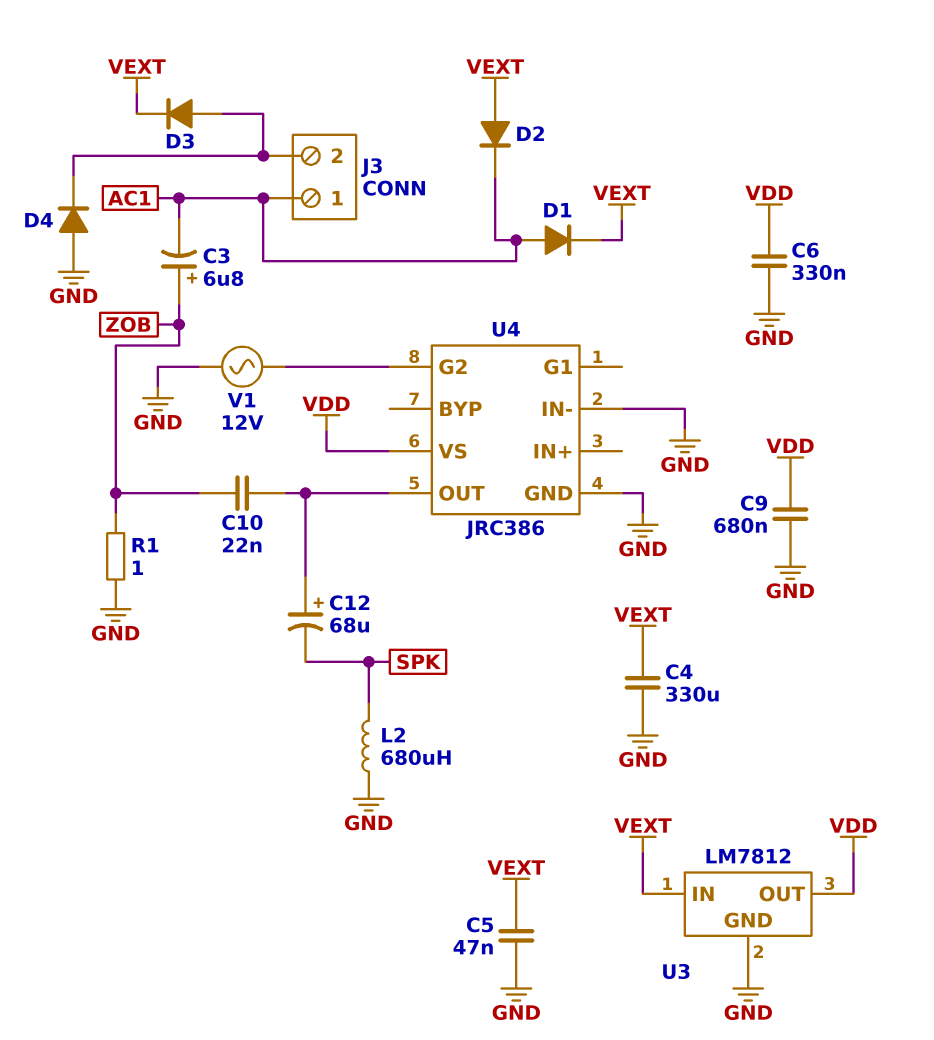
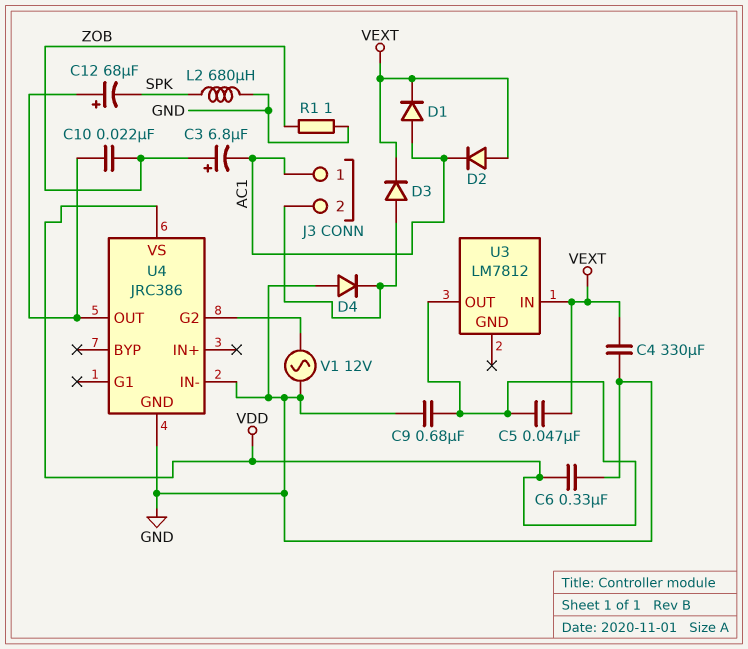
C5: 47nF (GND, VEXT) -> 47nF (VDD, VEXT)
U3 pin GND: GND -> none

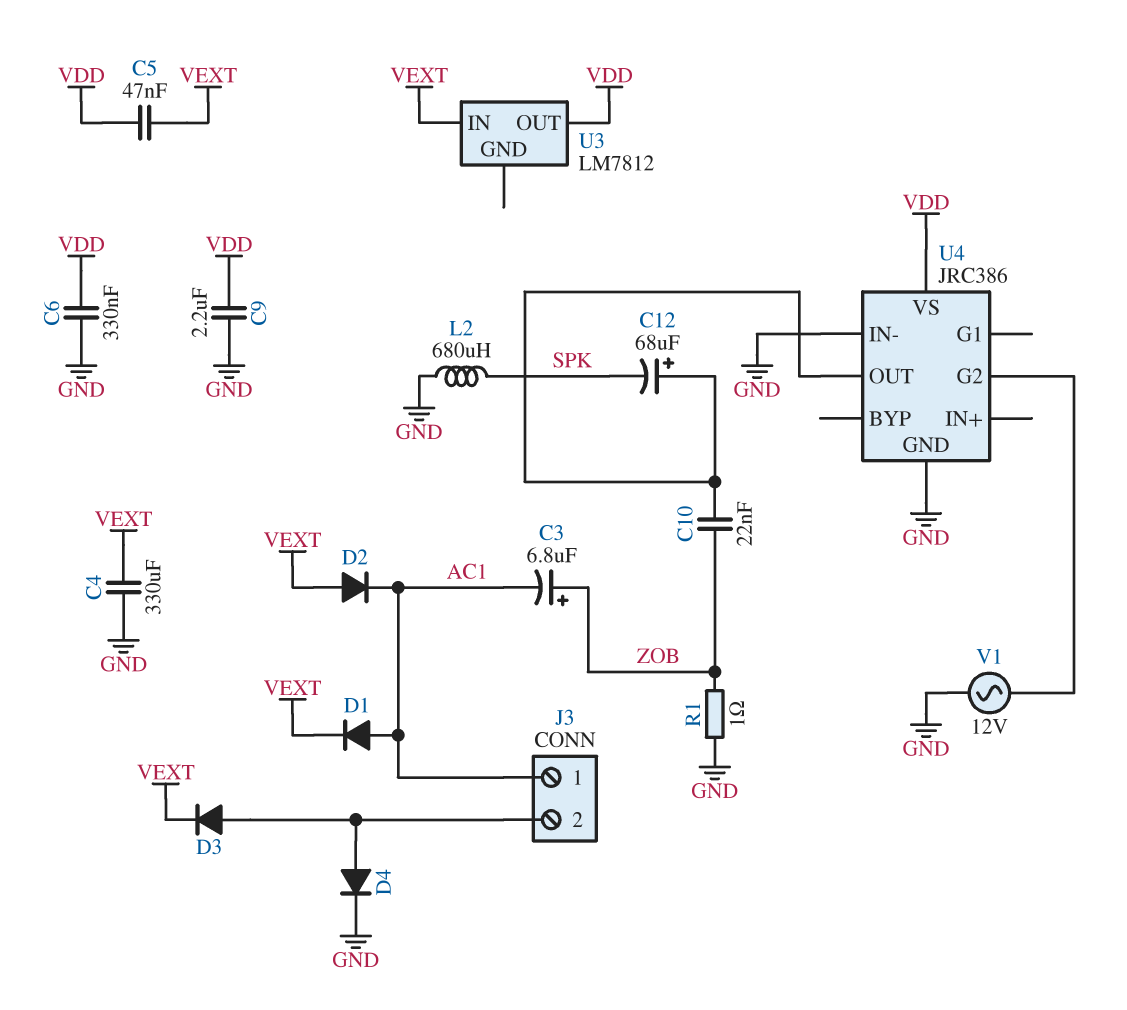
C9: 680nF (GND, VDD) -> 2.2uF (GND, VDD)
D4: diode (A GND, K J3/2) -> diode (A J3/2, K GND)

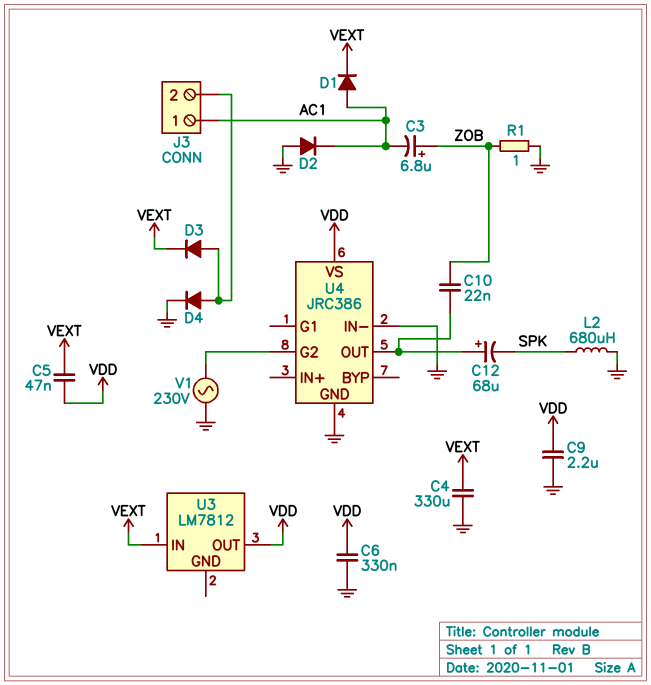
D2: diode (A VEXT, K AC1) -> diode (A GND, K AC1)
V1: AC 12V (GND, U4/G2) -> AC 230V (GND, U4/G2)

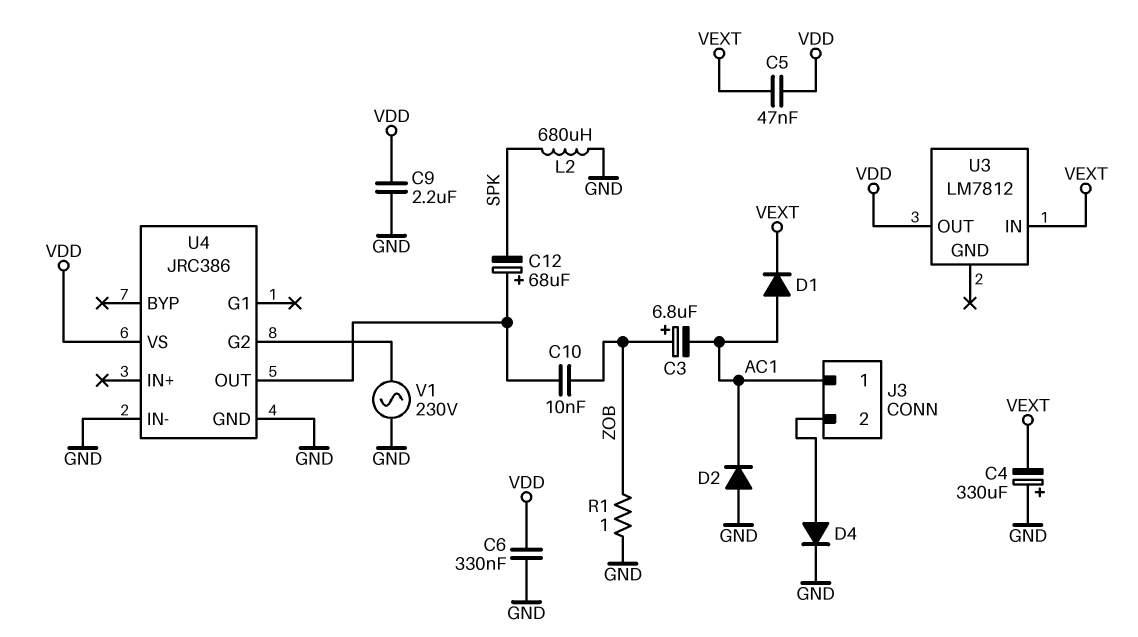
C4: 330uF (GND, VEXT) -> 330uF (plus GND, minus VEXT)
C10: 22nF (U4/OUT, ZOB) -> 10nF (U4/OUT, ZOB)
D3: diode (A J3/2, K VEXT) -> none

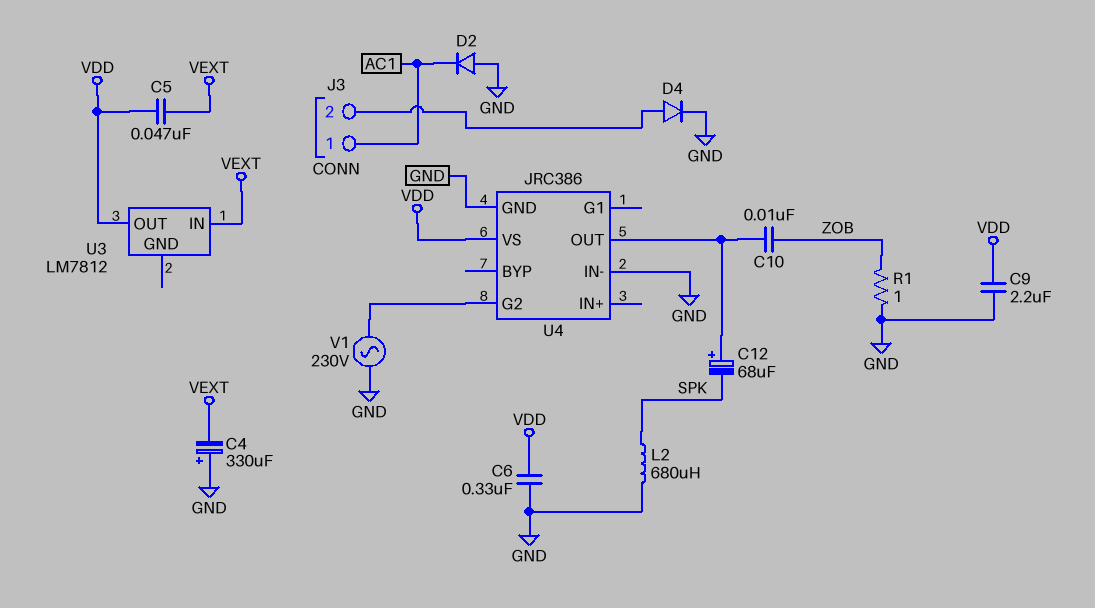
C3: 6.8uF (plus ZOB, minus AC1) -> none
D1: diode (A AC1, K VEXT) -> none

